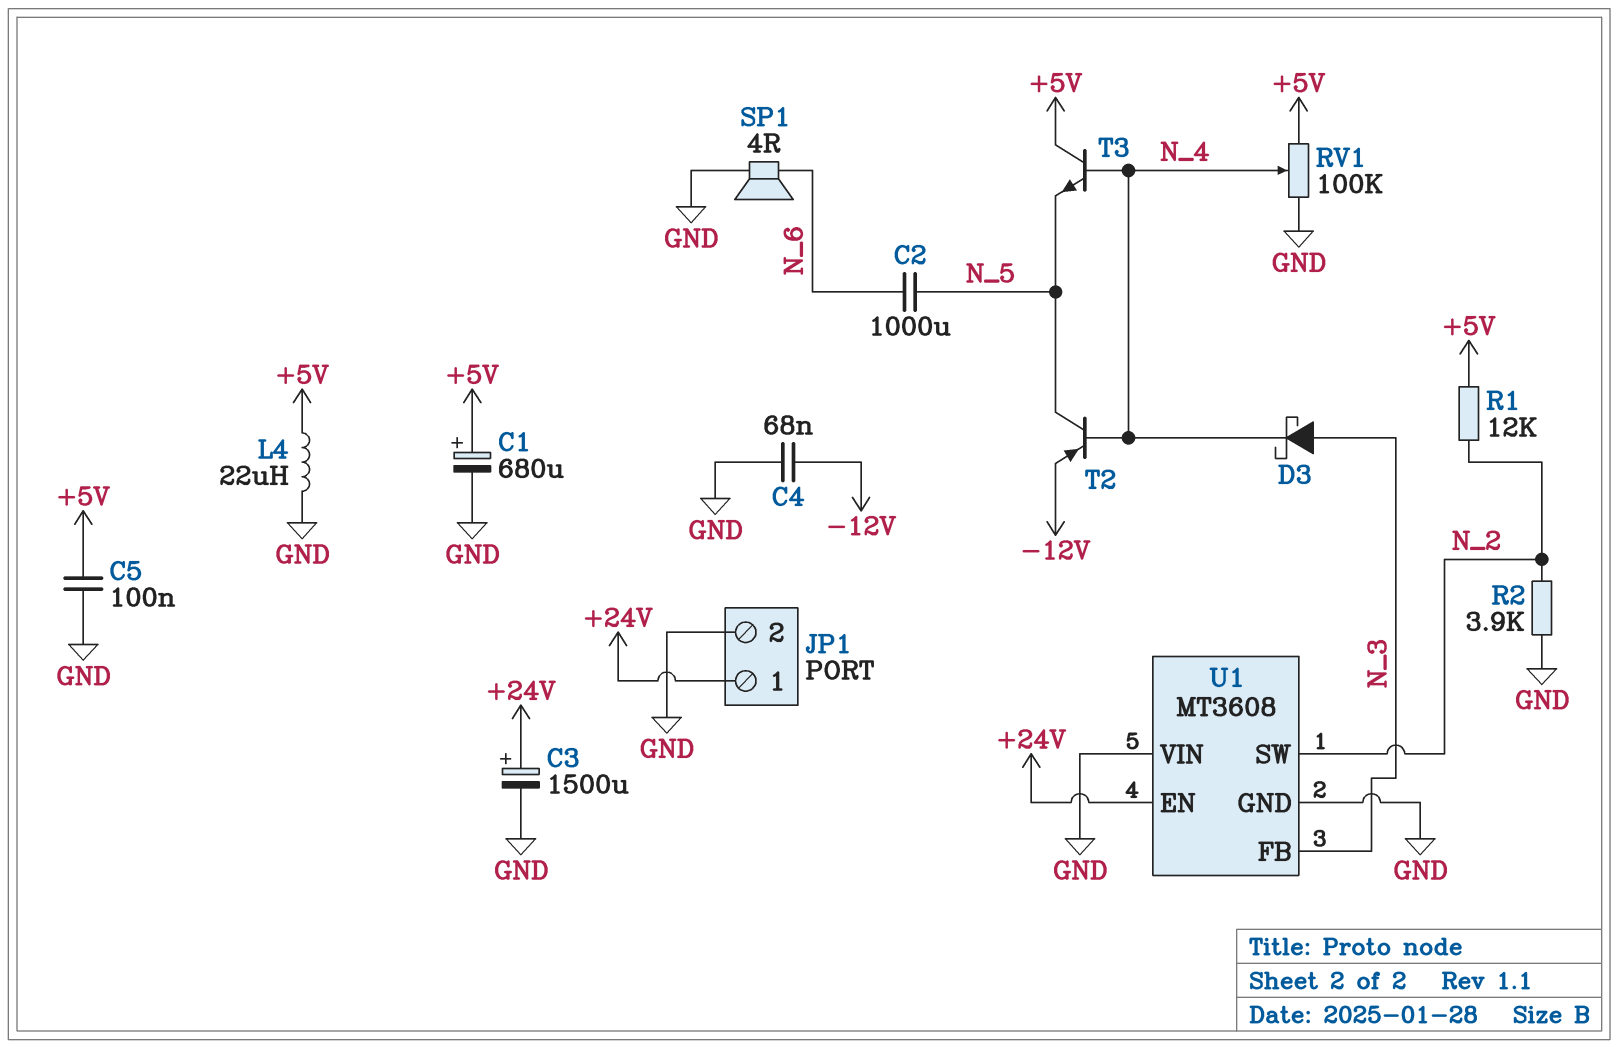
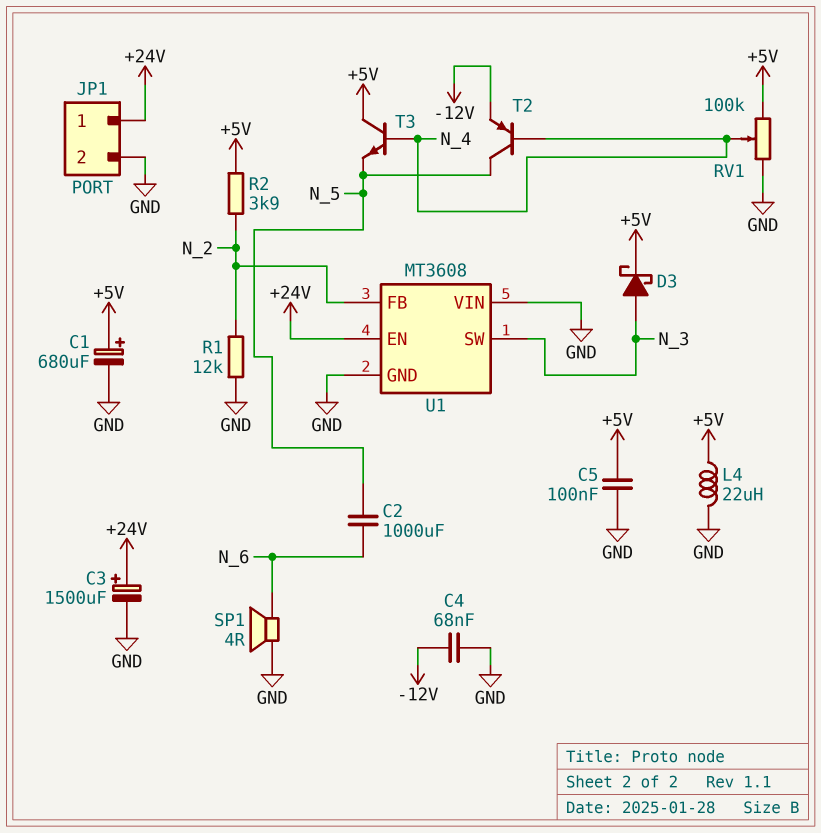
D3: schottky (A N_3, K N_4) -> schottky (A N_3, K +5V)
R1: 12k (+5V, N_2) -> 12k (GND, N_2)
R2: 3.9k (GND, N_2) -> 3.9k (+5V, N_2)
U1 pin FB: N_3 -> N_2
U1 pin SW: N_2 -> N_3

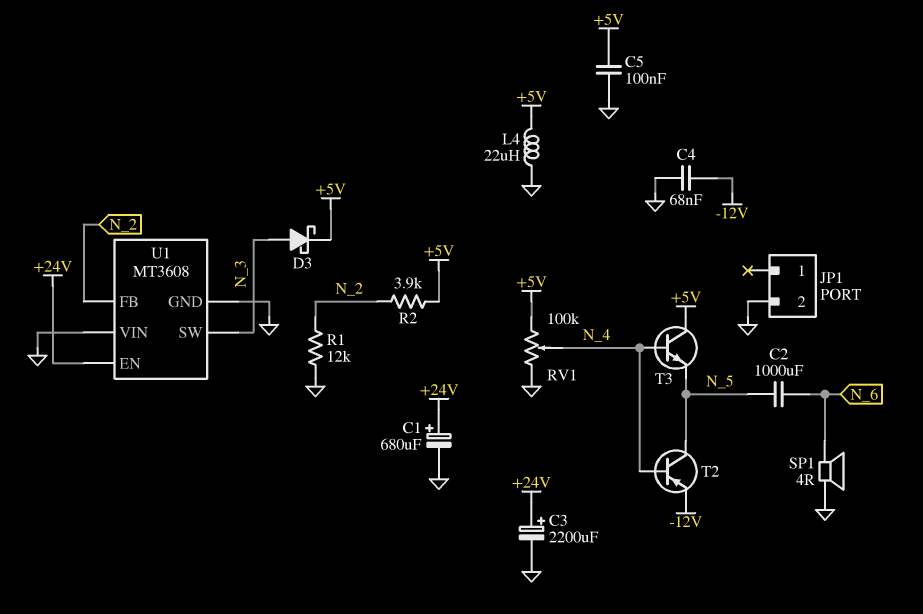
C1: 680uF (plus +5V, minus GND) -> 680uF (plus +24V, minus GND)
C3: 1500uF (plus +24V, minus GND) -> 2200uF (plus +24V, minus GND)
JP1 pin 1: +24V -> none

